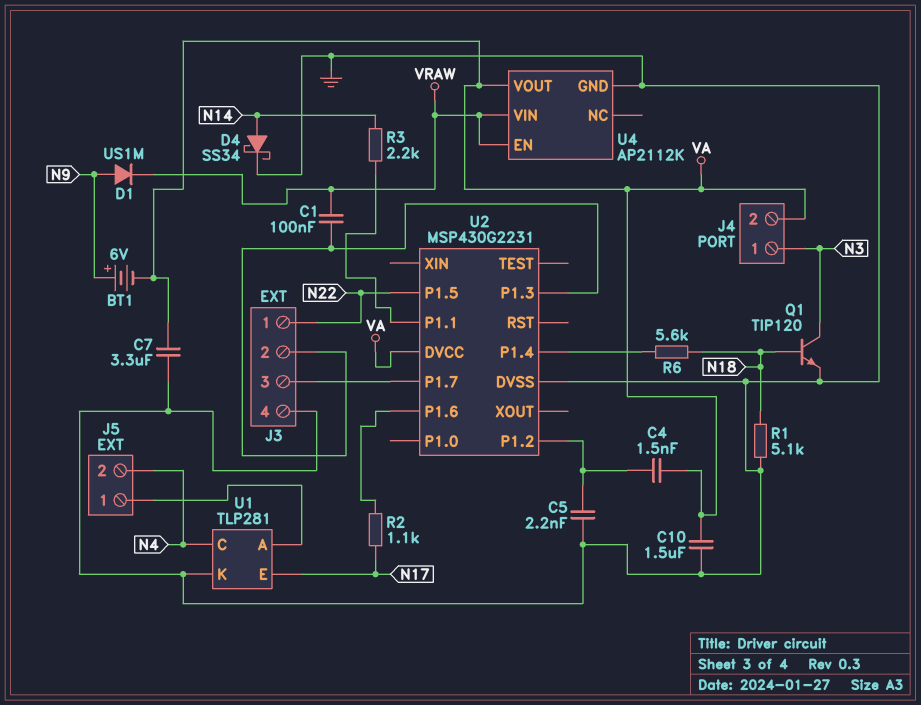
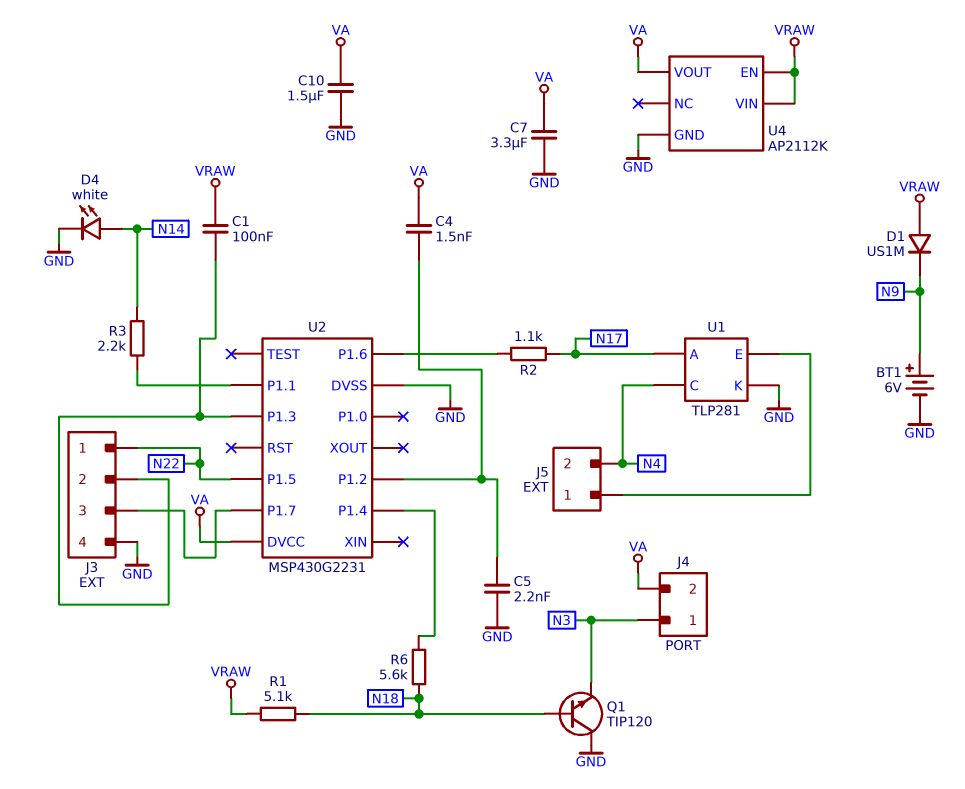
BT1: 6V (plus N9, minus VA) -> 6V (plus N9, minus GND)
D1: diode US1M (A N9, K VRAW) -> diode US1M (A VRAW, K N9)
D4: schottky SS34 (A N14, K GND) -> LED white (A N14, K GND)
Q1: NPN TIP120 (B N18, C N3, E GND) -> NPN TIP120 (B N18, C GND, E N3)
R1: 5.1k (GND, N18) -> 5.1k (N18, VRAW)
U1 pin A: J5/1 -> N17
U1 pin E: N17 -> J5/1

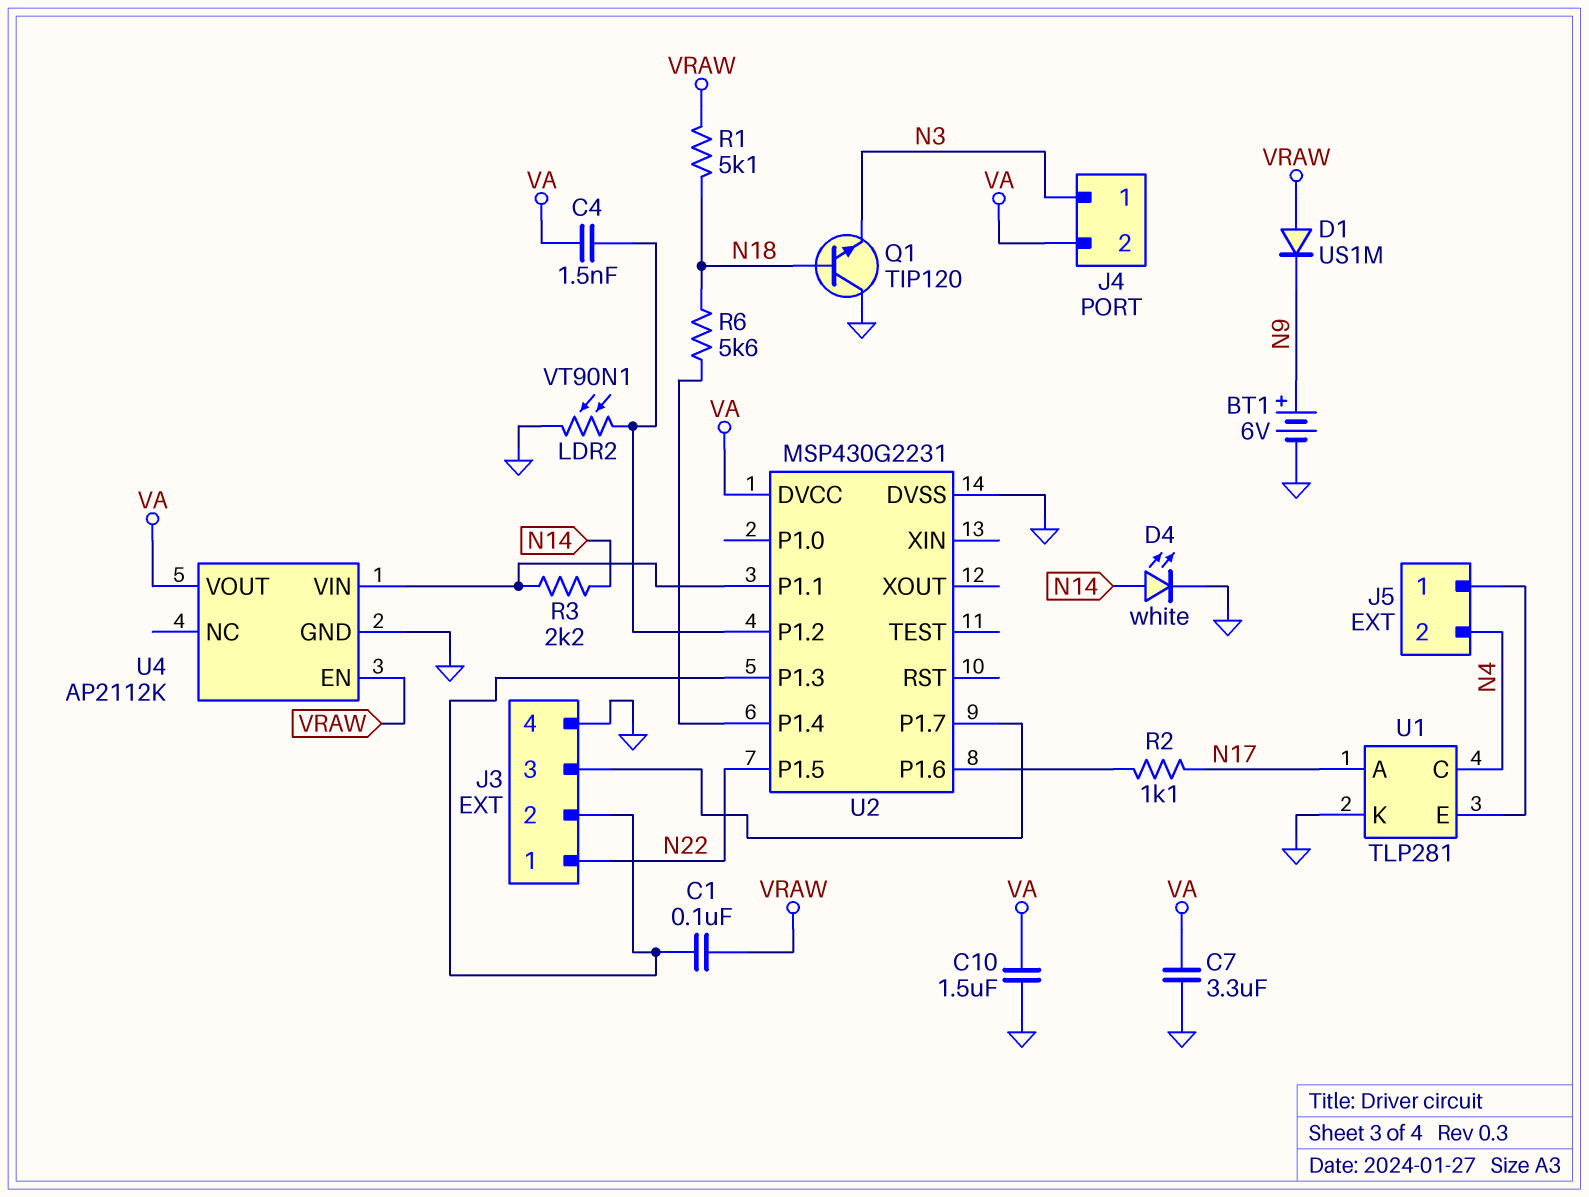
C5: 2.2nF (GND, U2/P1.2) -> none
LDR2: none -> VT90N1 (GND, U2/P1.2)
U4 pin VIN: VRAW -> U2/P1.1

